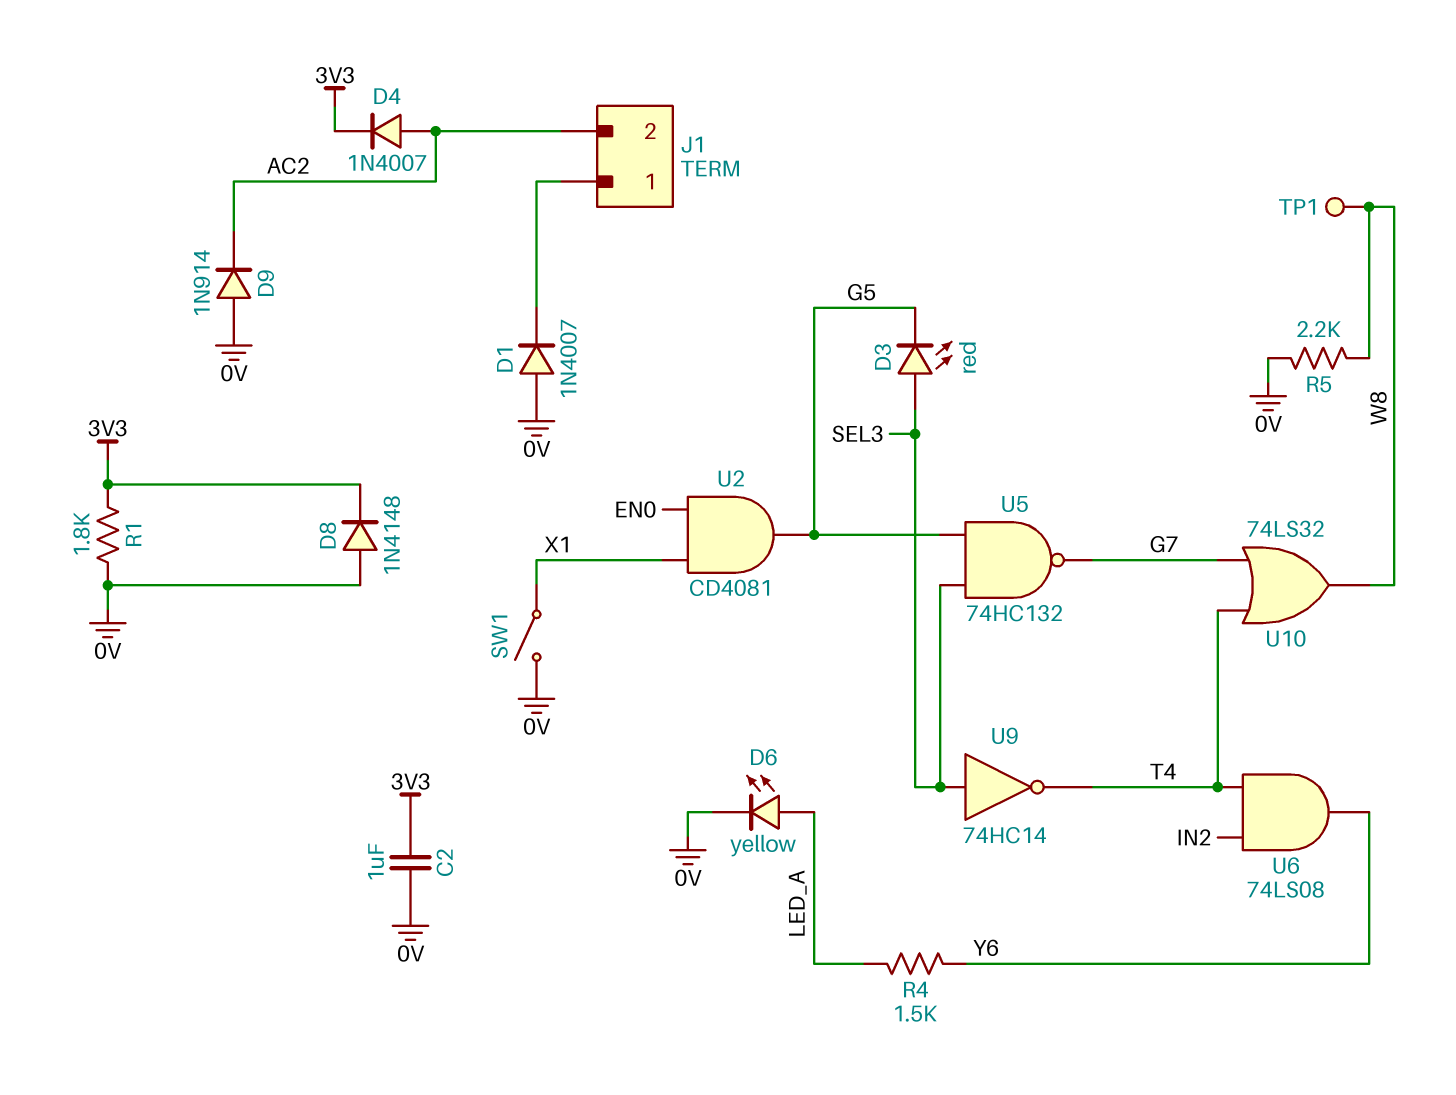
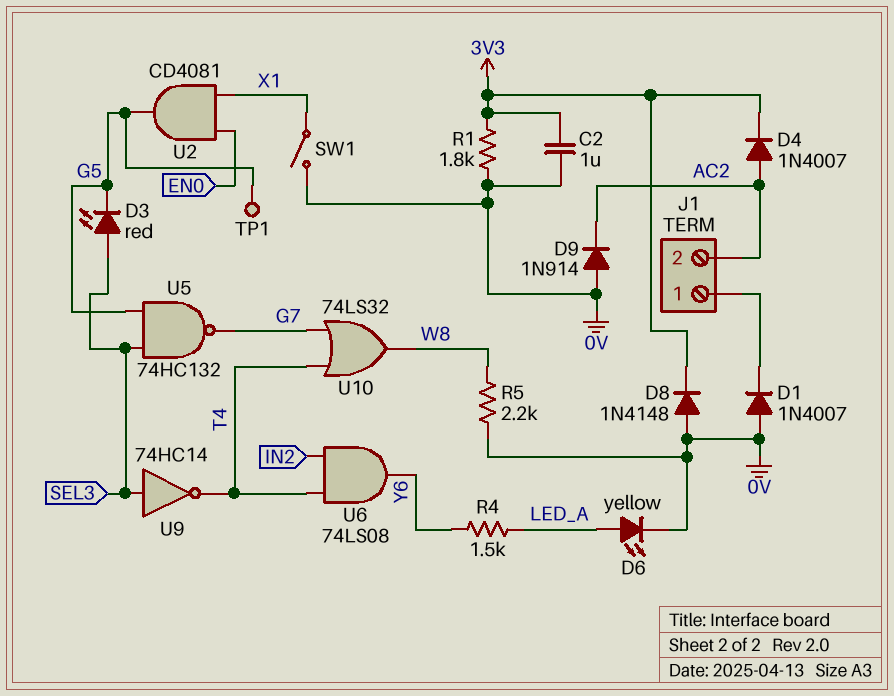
TP1: test point (W8) -> test point (G5)

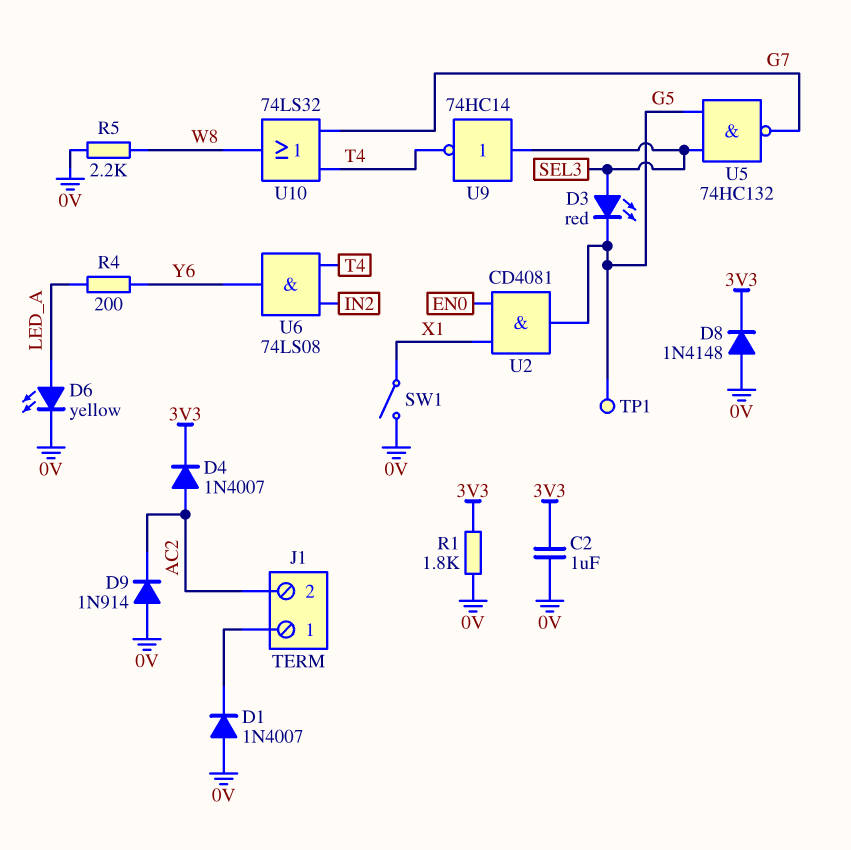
R4: 1.5k (LED_A, Y6) -> 200 (LED_A, Y6)

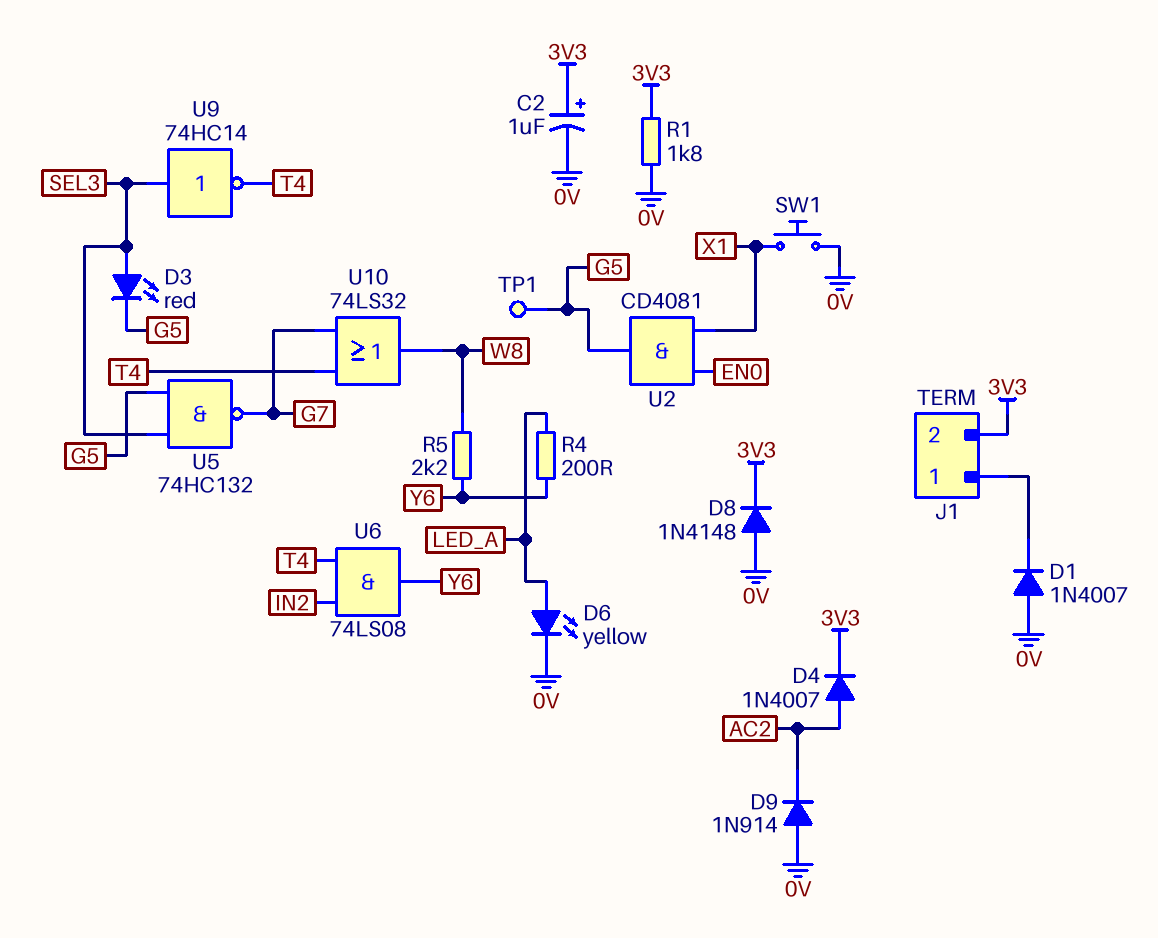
C2: 1uF (0V, 3V3) -> 1uF (plus 3V3, minus 0V)
J1 pin 2: AC2 -> 3V3
R5: 2.2k (0V, W8) -> 2.2k (W8, Y6)
SW1: switch (0V, X1) -> button (0V, X1)

